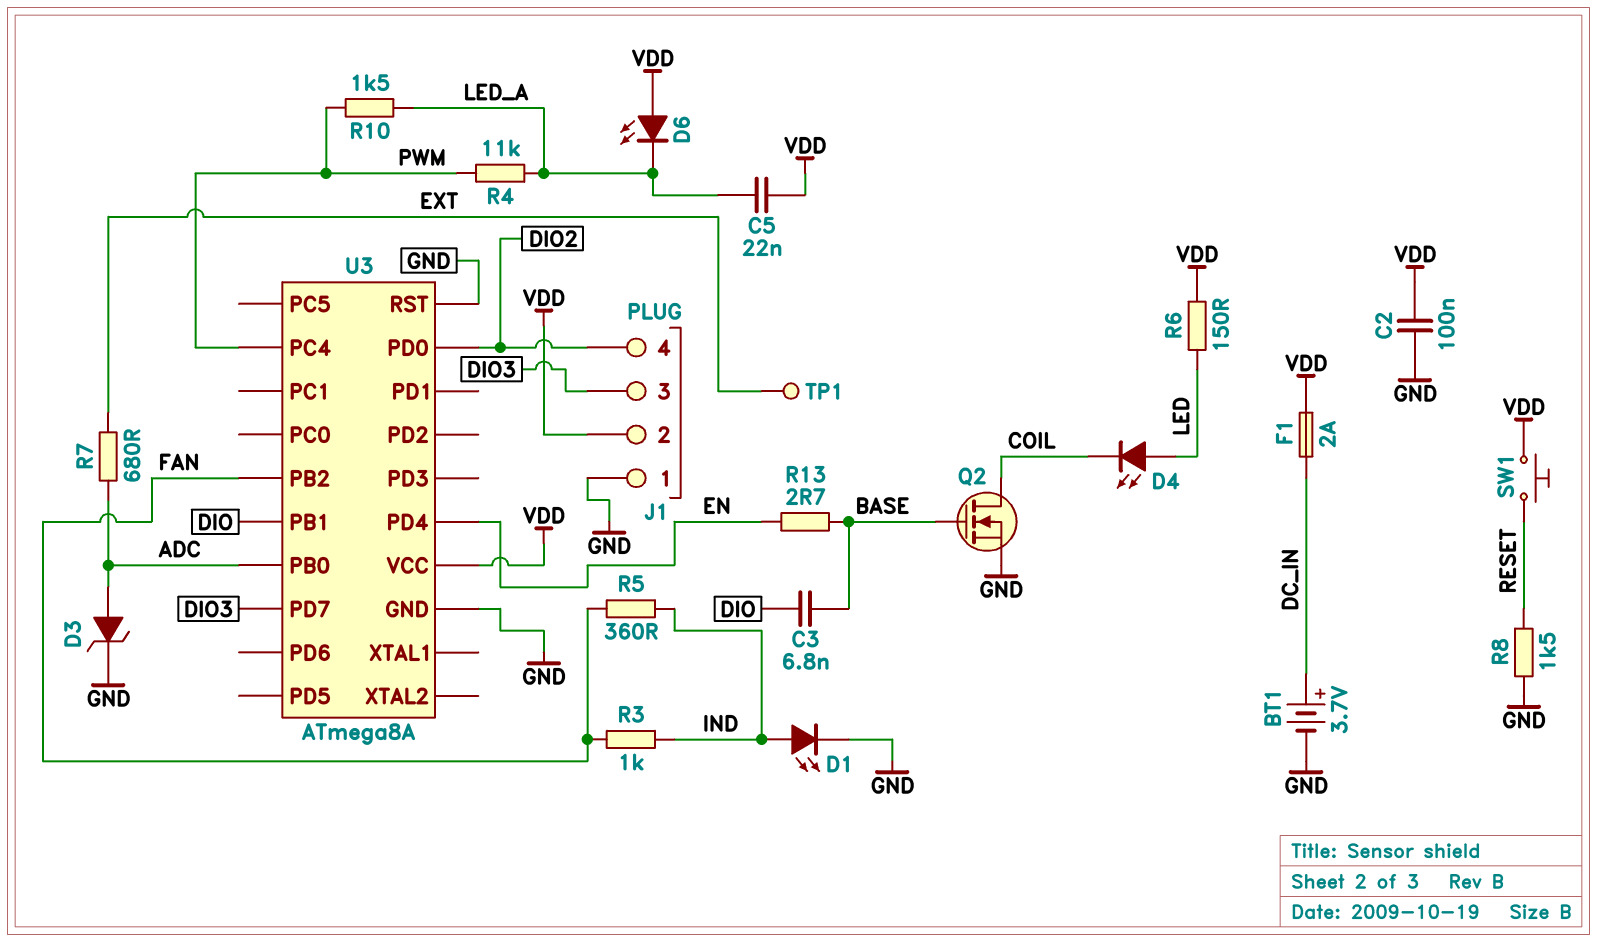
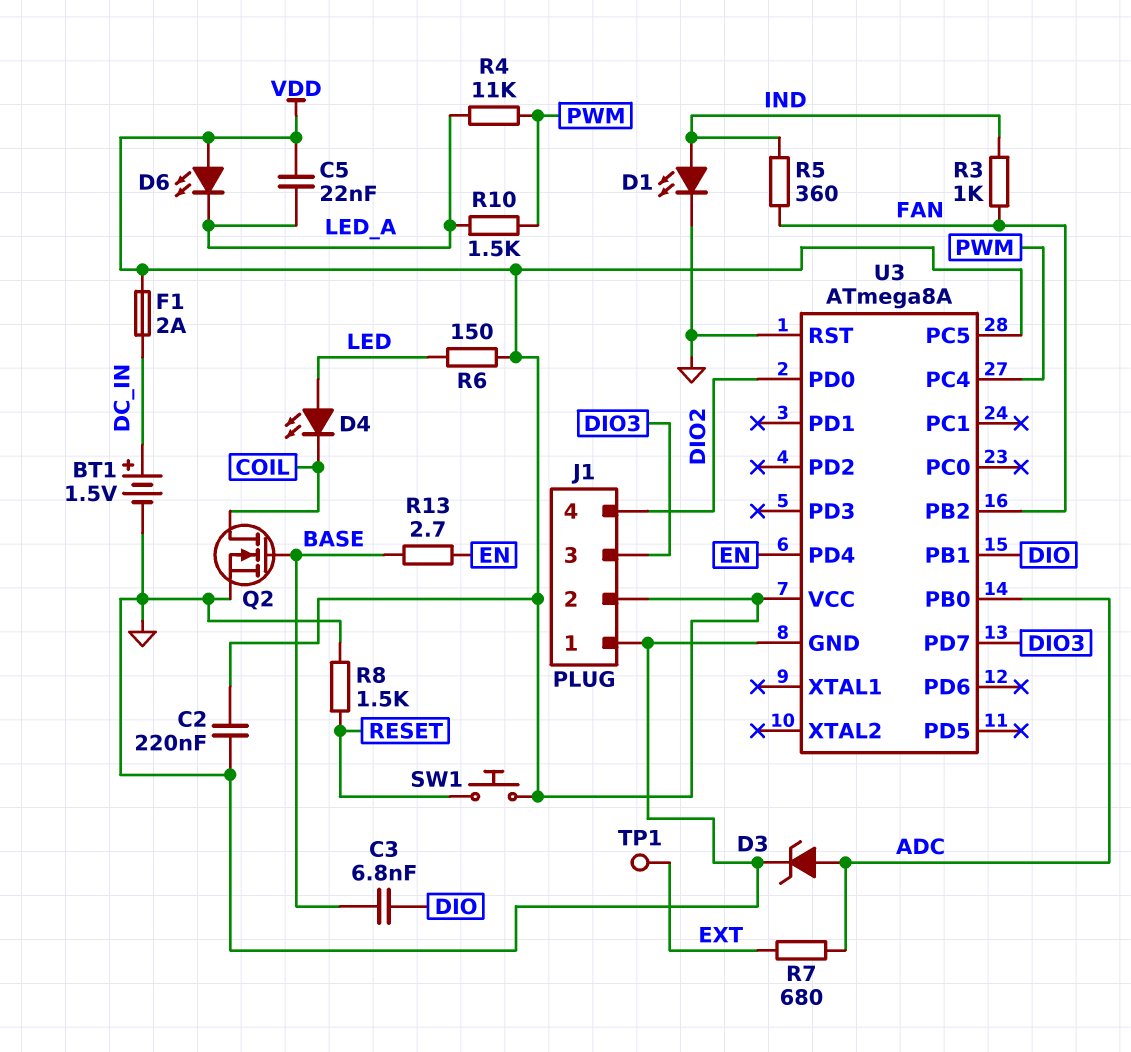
BT1: 3.7V (plus DC_IN, minus GND) -> 1.5V (plus DC_IN, minus GND)
C2: 100nF (GND, VDD) -> 220nF (GND, VDD)
U3 pin PC5: none -> VDD

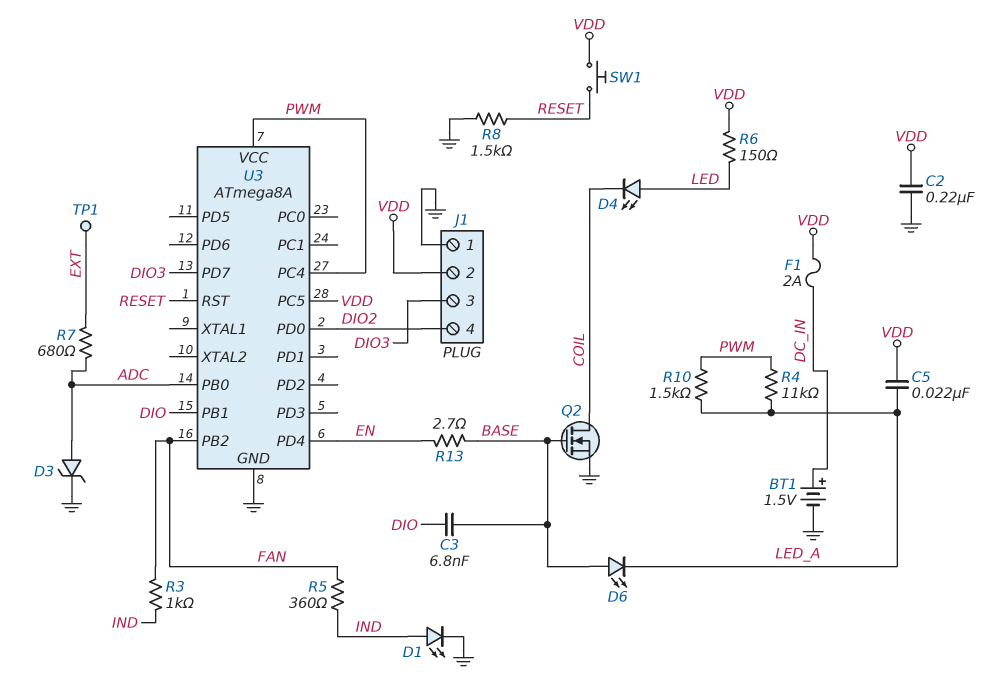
D6: LED (A VDD, K LED_A) -> LED (A BASE, K LED_A)
U3 pin RST: GND -> RESET
U3 pin VCC: VDD -> PWM

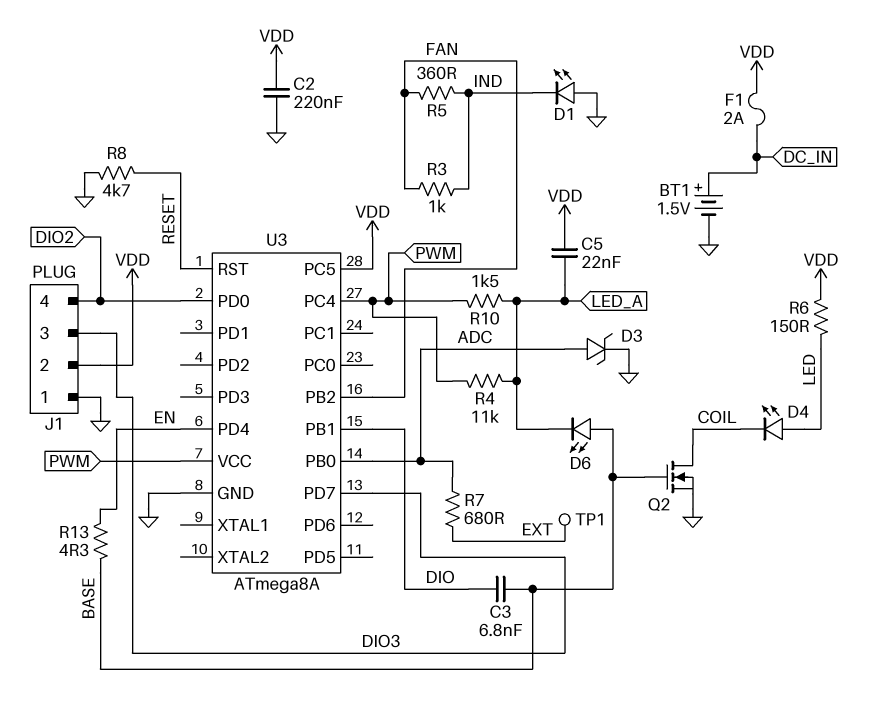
D1: LED (A IND, K GND) -> LED (A GND, K IND)
R8: 1.5k (GND, RESET) -> 4.7k (GND, RESET)
R13: 2.7 (BASE, EN) -> 4.3 (BASE, EN)
SW1: button (RESET, VDD) -> none

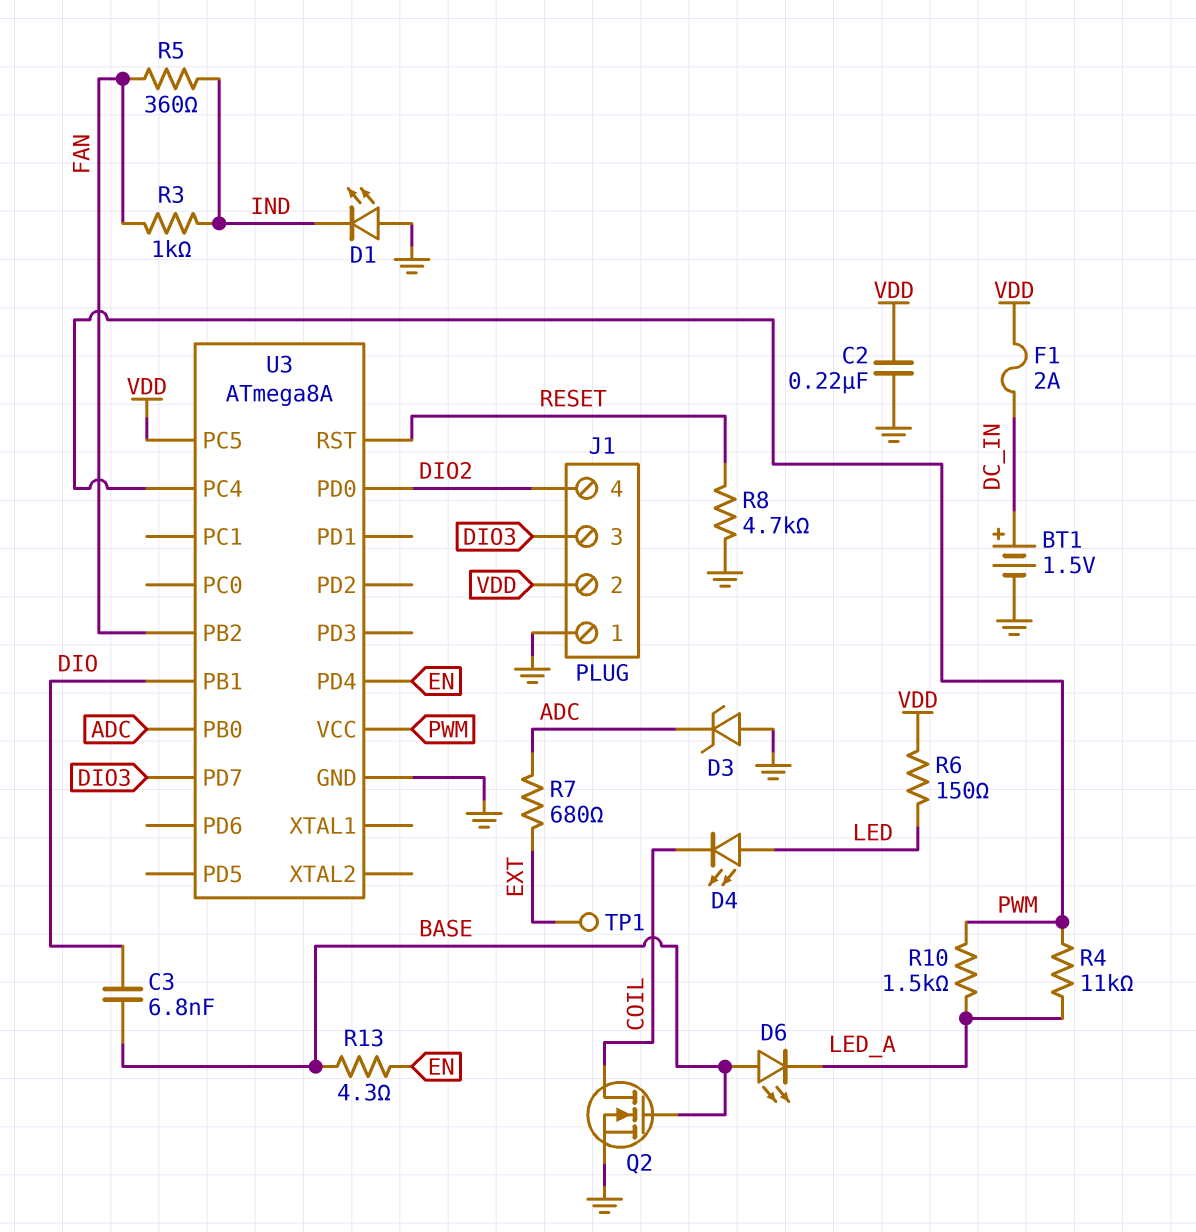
C5: 22nF (LED_A, VDD) -> none
D3: zener (A ADC, K GND) -> zener (A GND, K ADC)

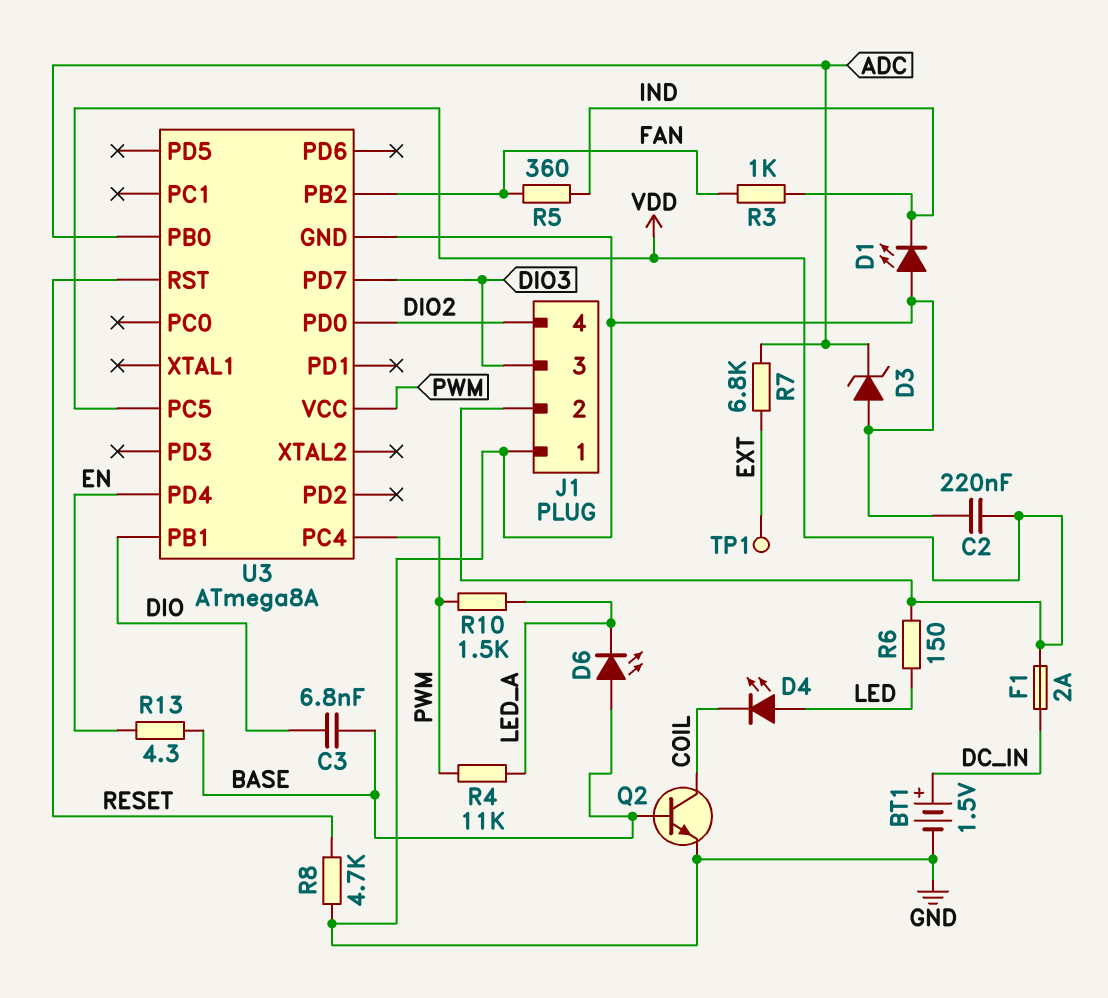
Q2: NMOS (G BASE, D COIL, S GND) -> NPN (B BASE, C COIL, E GND)
R7: 680 (ADC, EXT) -> 6.8k (ADC, EXT)

